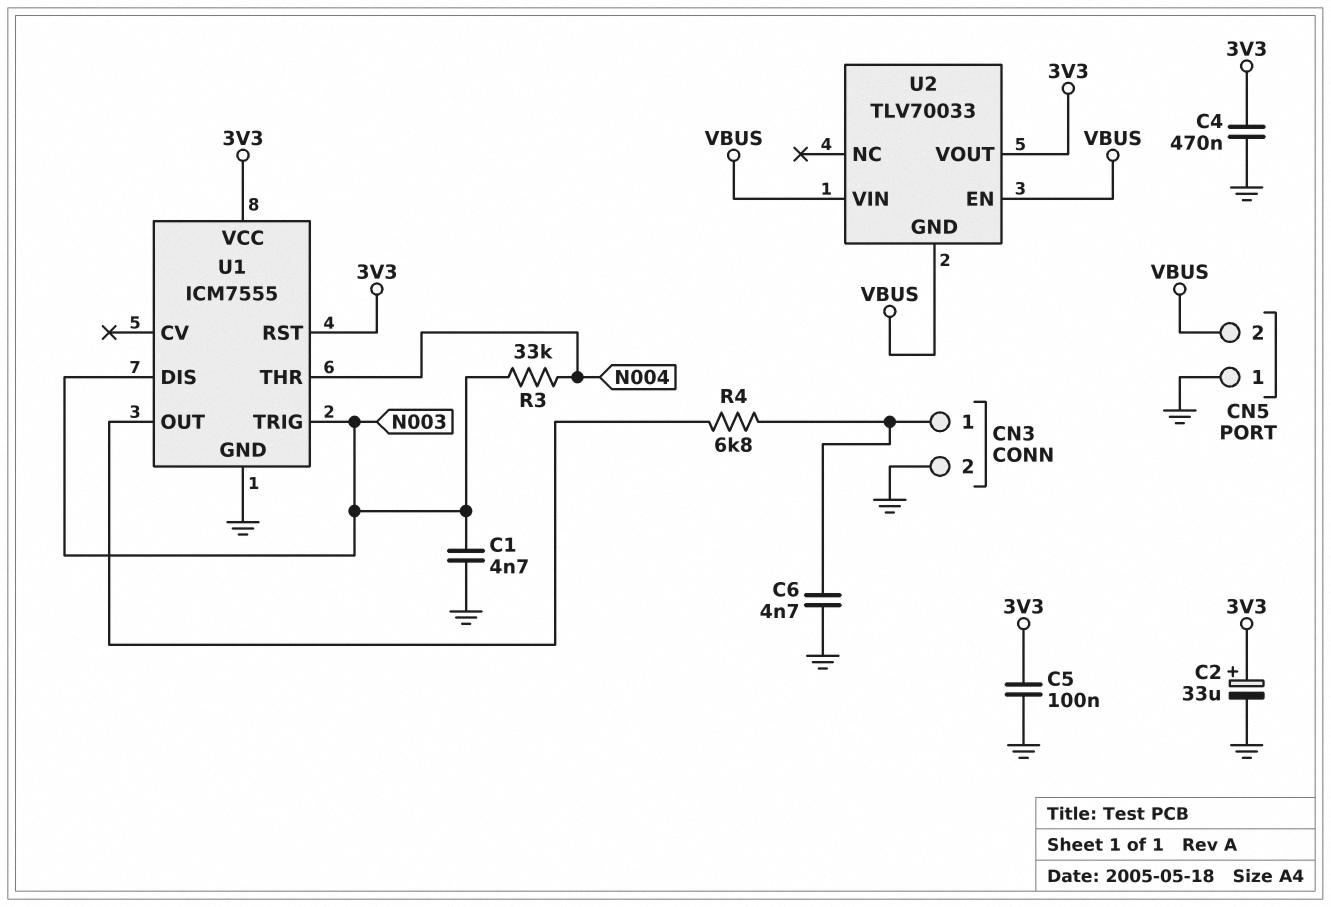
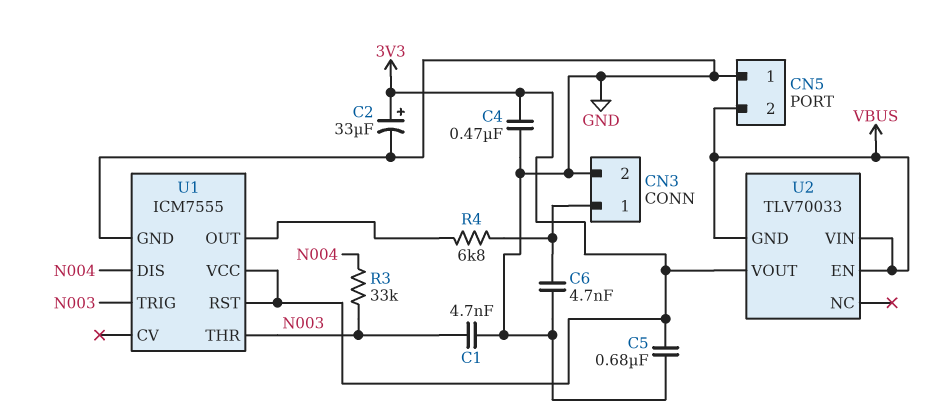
C5: 100nF (3V3, GND) -> 680nF (3V3, GND)
U1 pin DIS: N003 -> N004
U1 pin THR: N004 -> N003

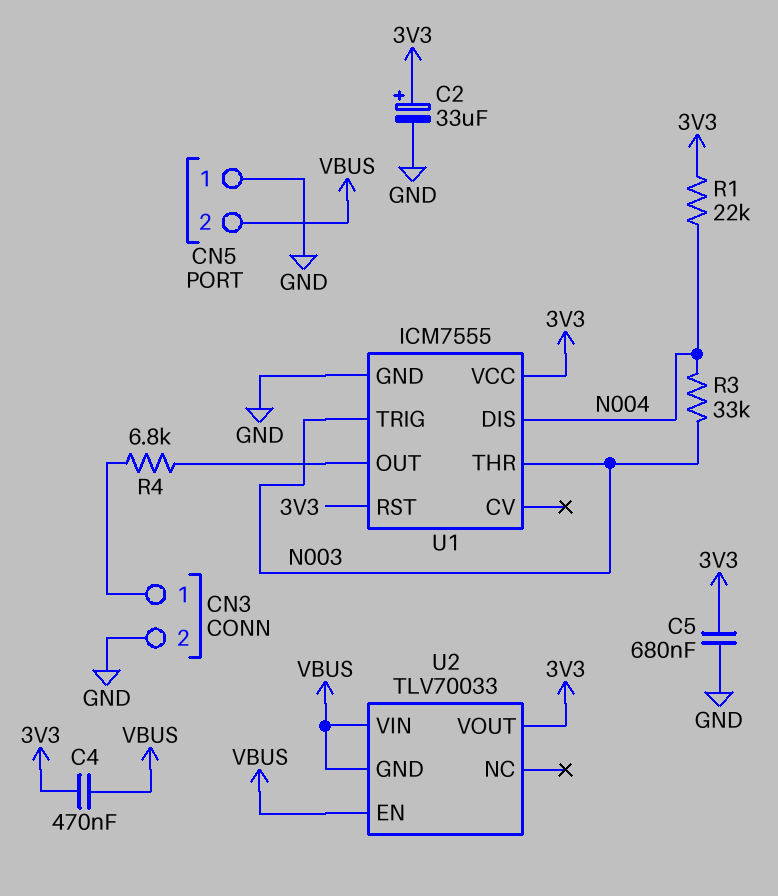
C1: 4.7nF (GND, N003) -> none
C4: 470nF (3V3, GND) -> 470nF (3V3, VBUS)
C6: 4.7nF (CN3/1, GND) -> none
R1: none -> 22k (3V3, N004)

